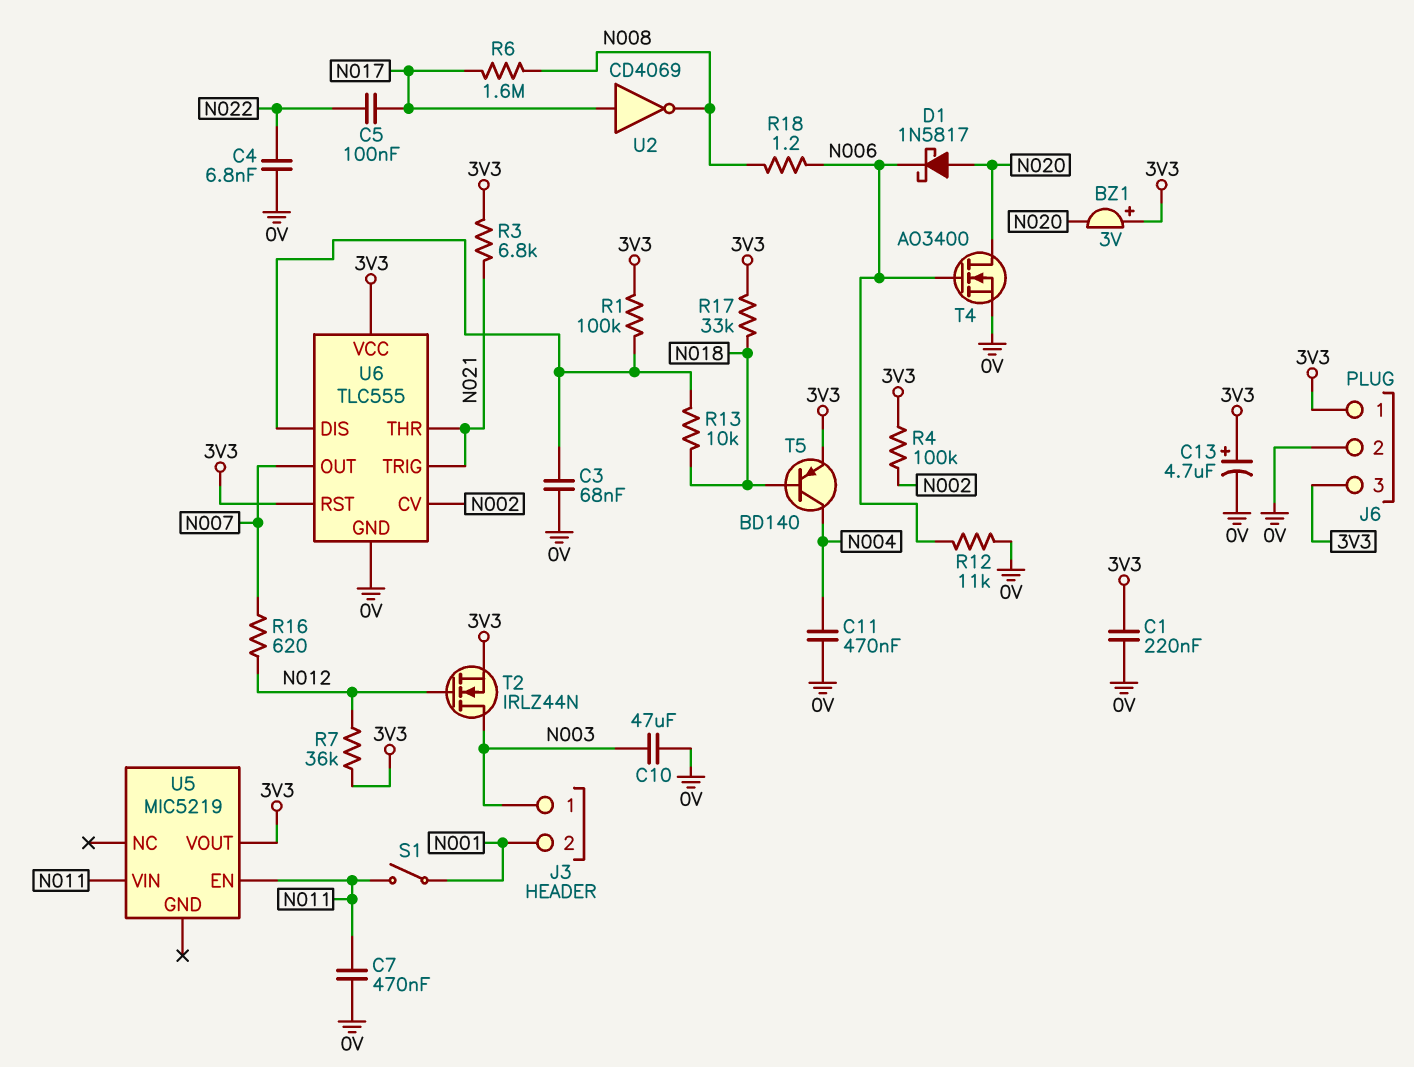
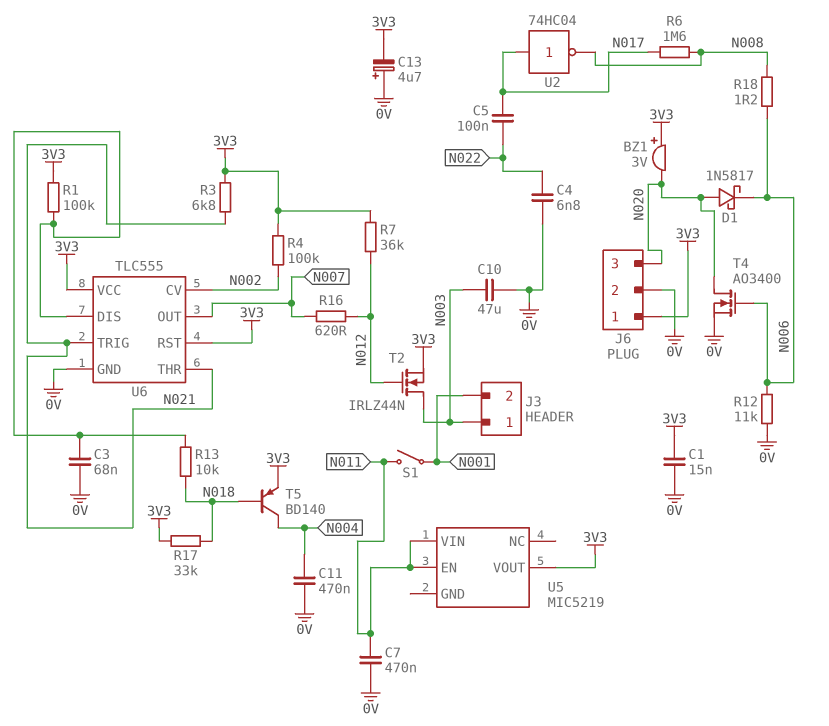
C1: 220nF (0V, 3V3) -> 15nF (0V, 3V3)
C13: 4.7uF (plus 3V3, minus 0V) -> 4.7uF (plus 0V, minus 3V3)
J6 pin 3: 3V3 -> N020
U2: NOT CD4069 (in N017, out N008) -> NOT 74HC04 (in N017, out N008)

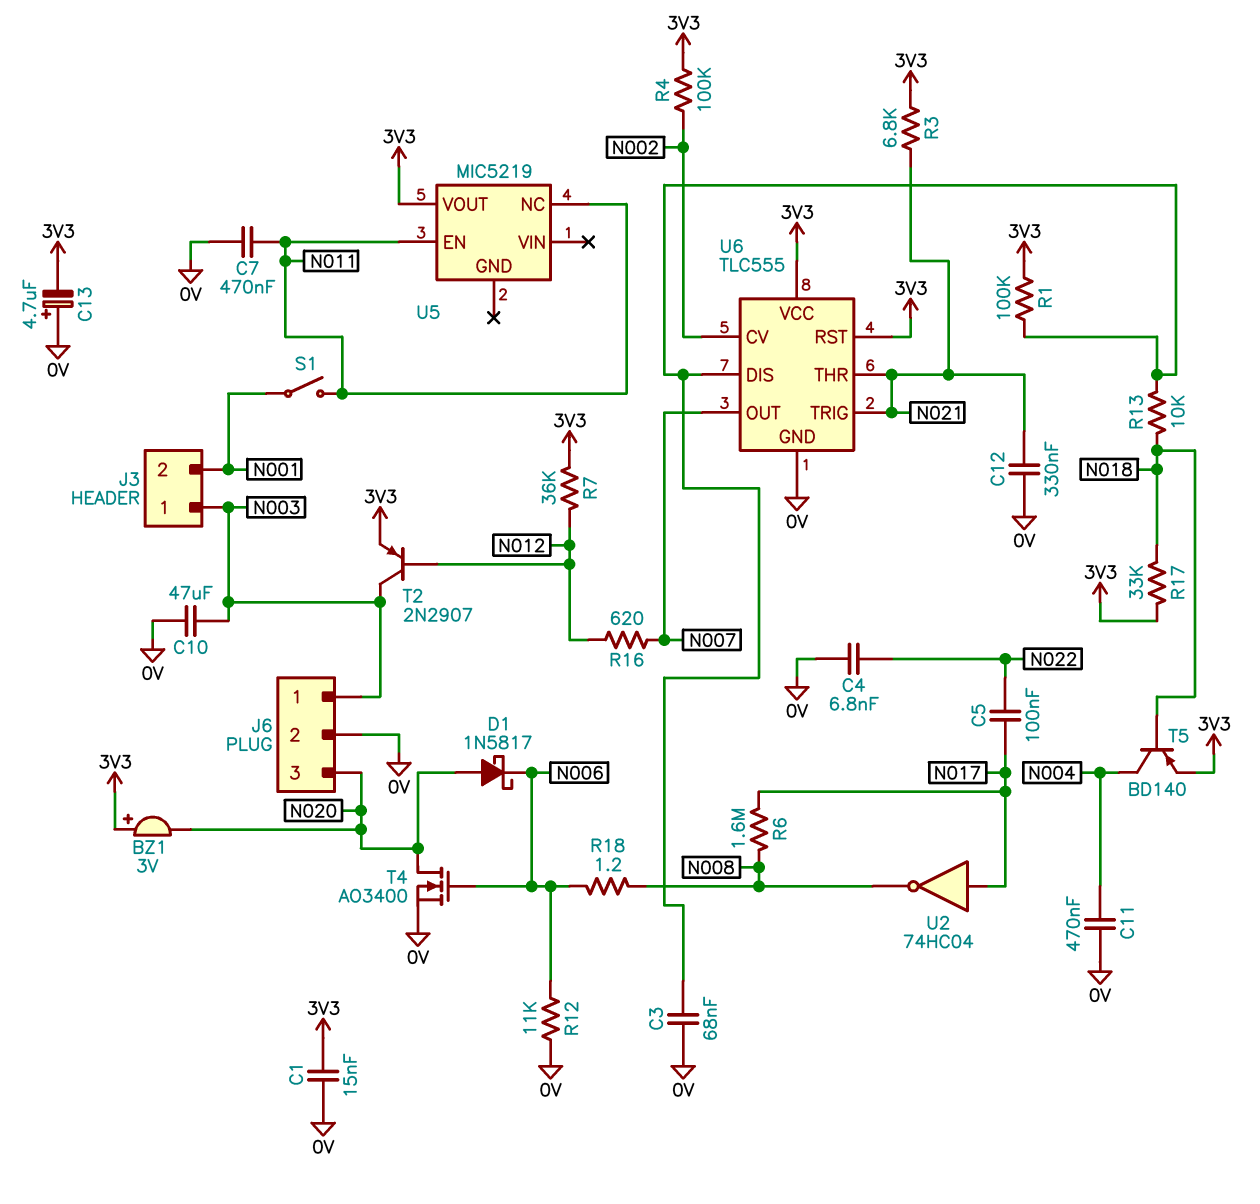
C12: none -> 330nF (0V, N021)
J6 pin 1: 3V3 -> N003
T2: NMOS IRLZ44N (G N012, D N003, S 3V3) -> PNP 2N2907 (B N012, C N003, E 3V3)
U5 pin NC: none -> N011
U5 pin VIN: N011 -> none

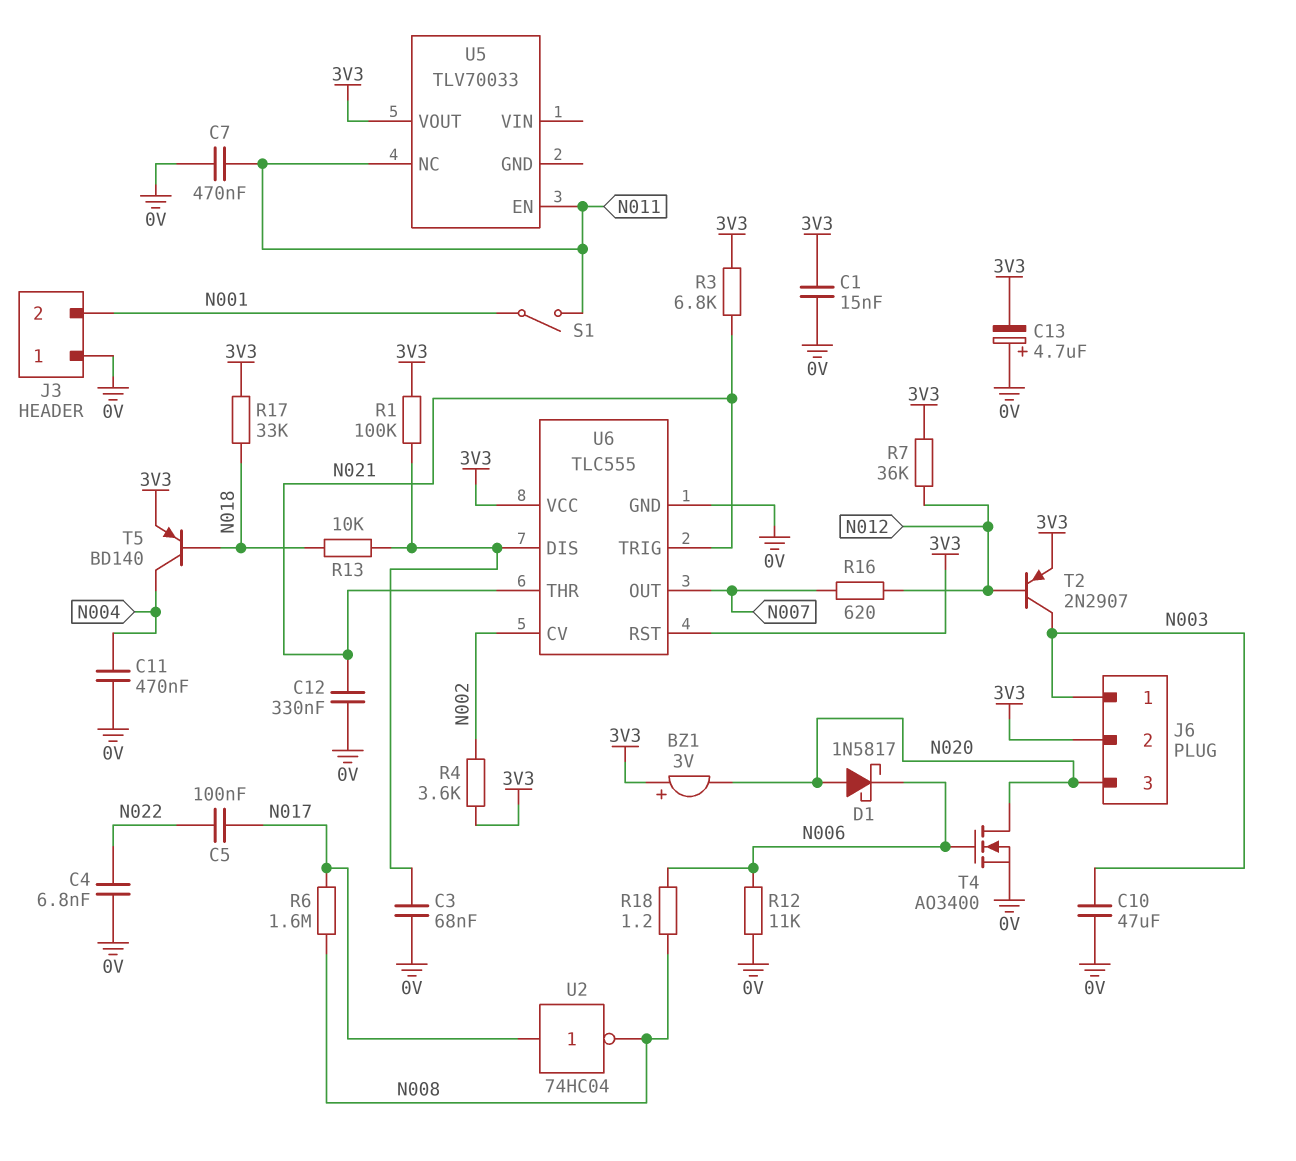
J3 pin 1: N003 -> 0V
J6 pin 2: 0V -> 3V3
R4: 100k (3V3, N002) -> 3.6k (3V3, N002)
U5: MIC5219 -> TLV70033

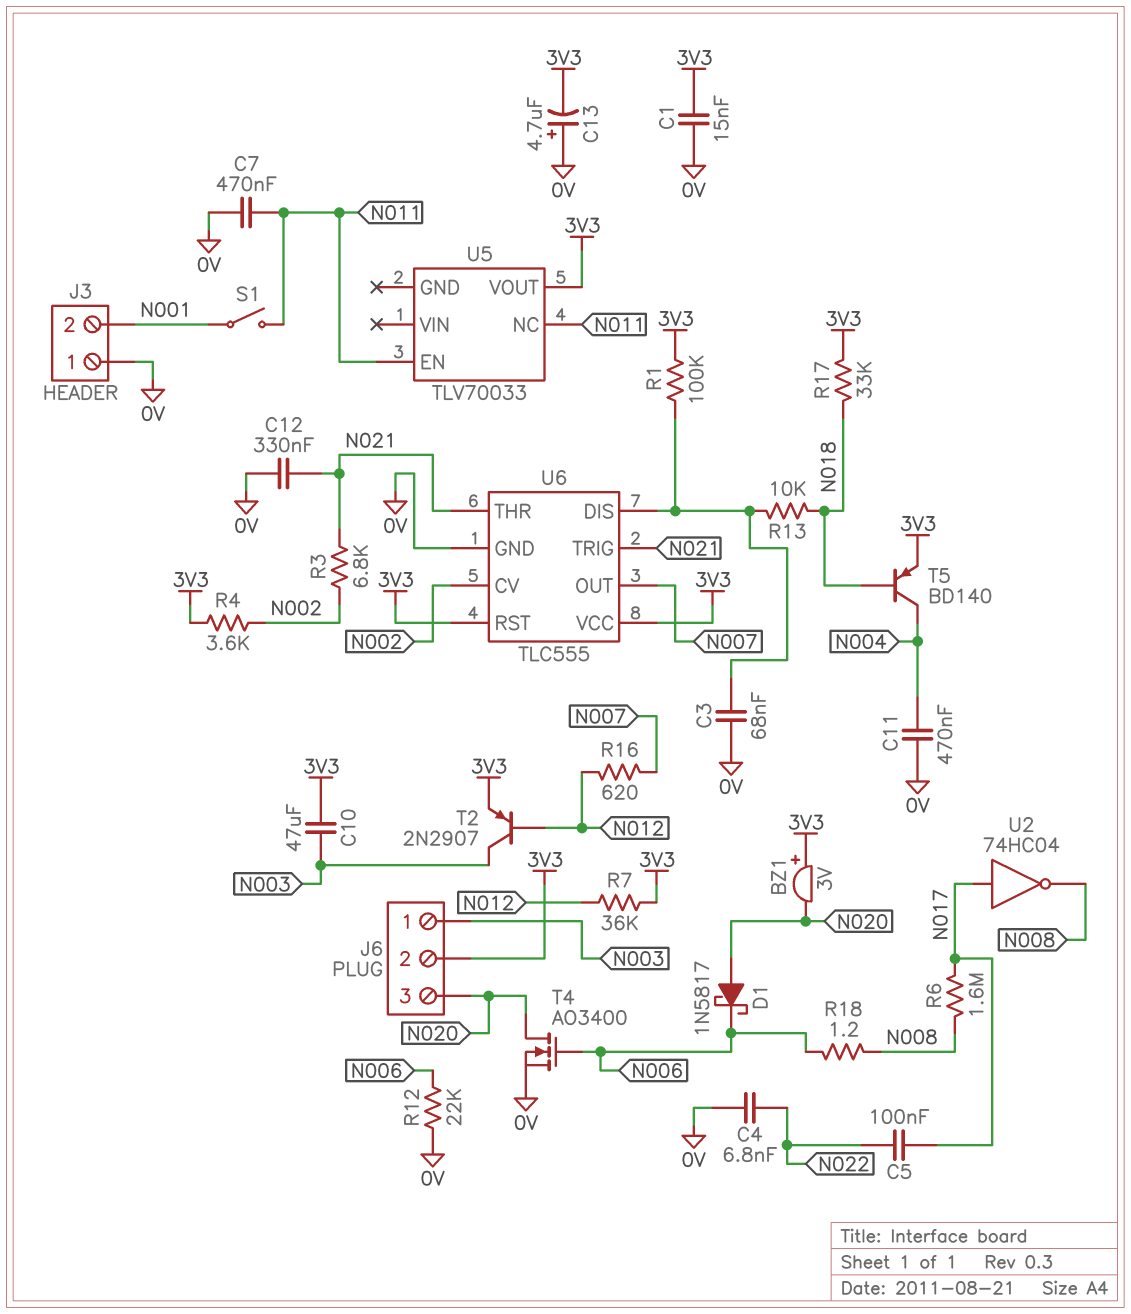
C10: 47uF (0V, N003) -> 47uF (3V3, N003)
R3: 6.8k (3V3, N021) -> 6.8k (N002, N021)
R12: 11k (0V, N006) -> 22k (0V, N006)

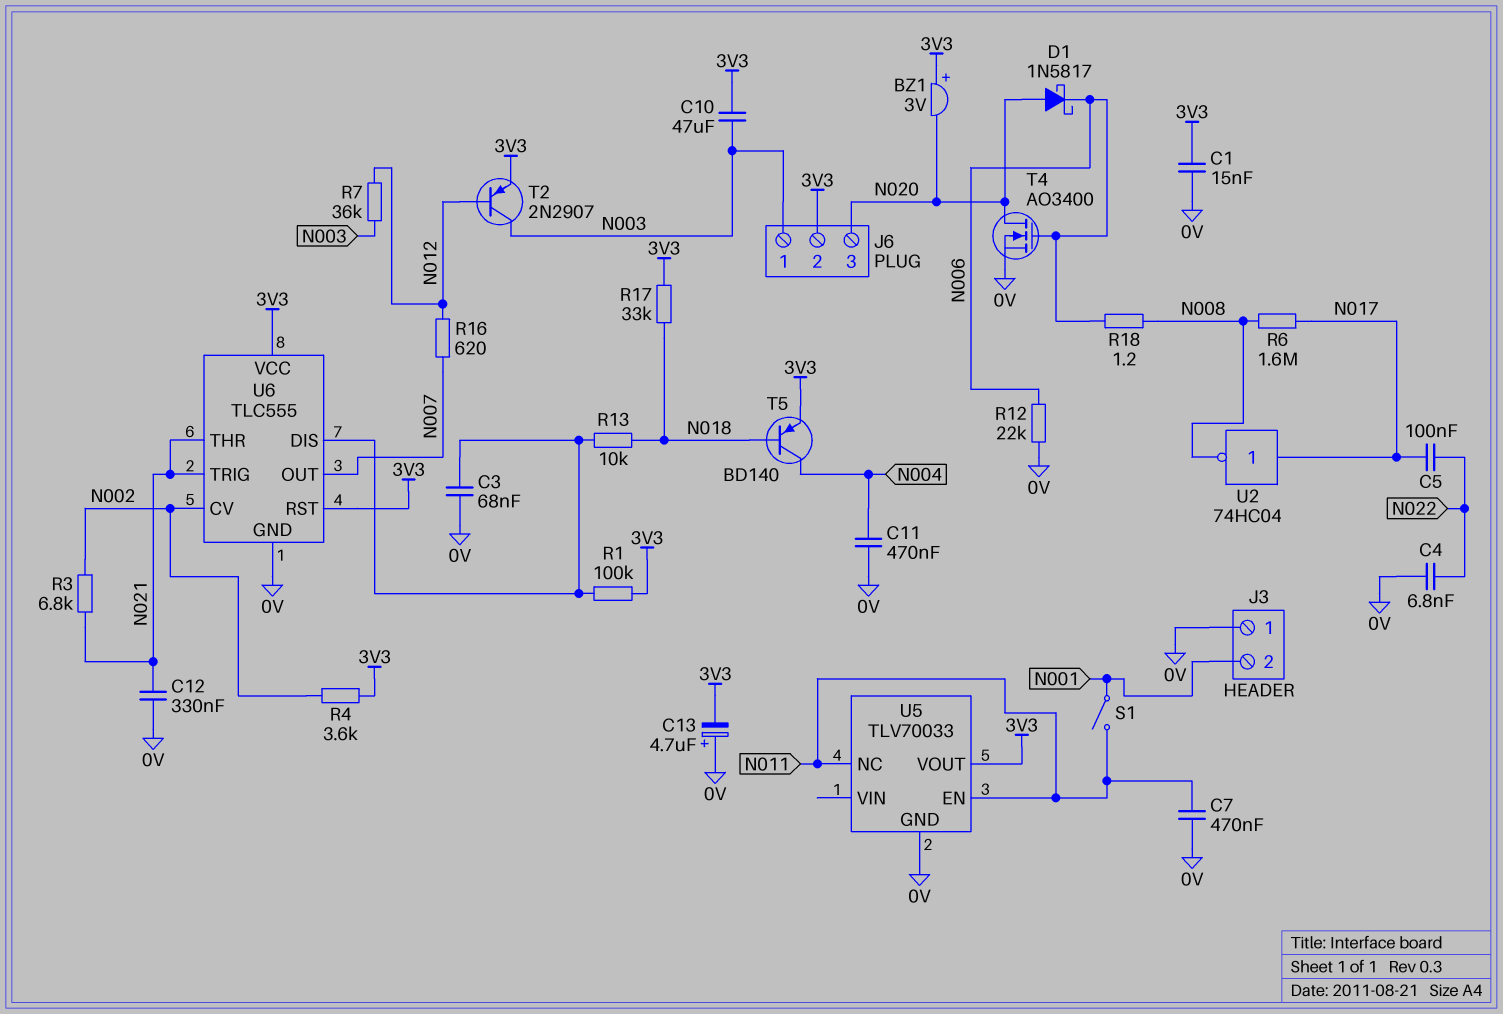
R7: 36k (3V3, N012) -> 36k (N003, N012)
U5 pin GND: none -> 0V

